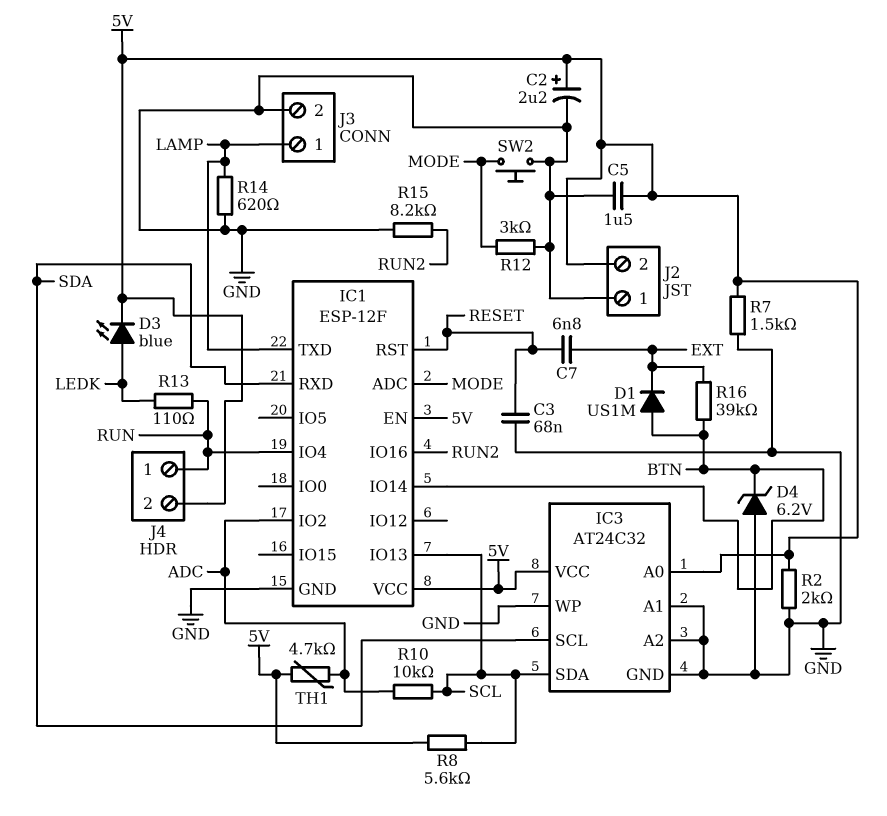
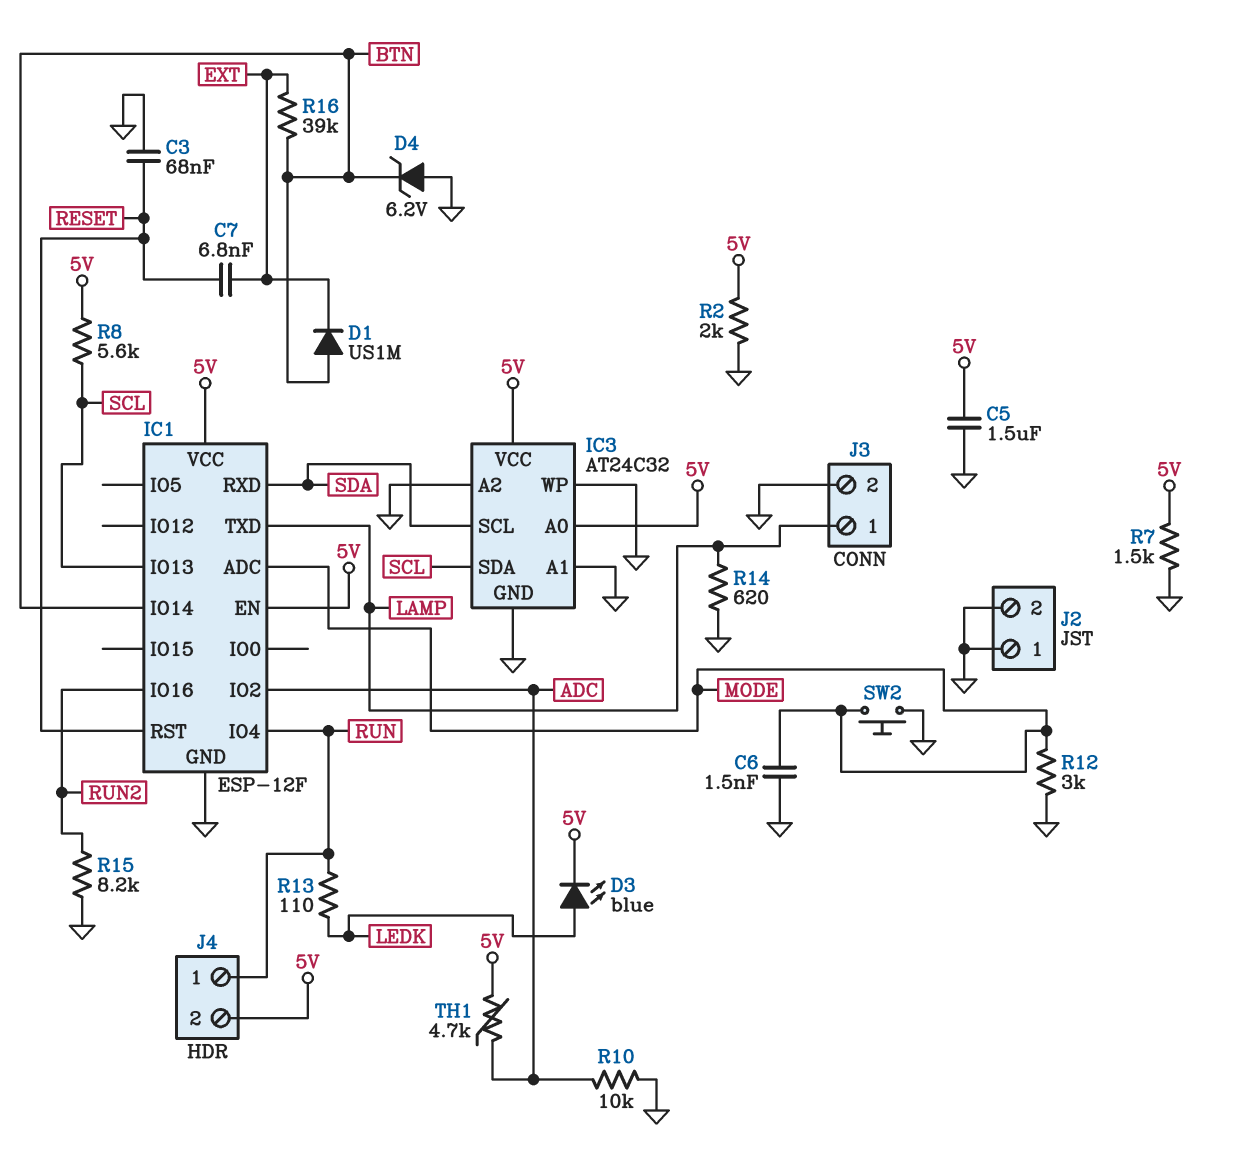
C2: 2.2uF (plus 5V, minus GND) -> none
C6: none -> 1.5nF (GND, MODE)
J2 pin 2: 5V -> GND
R10: 10k (ADC, SCL) -> 10k (ADC, GND)

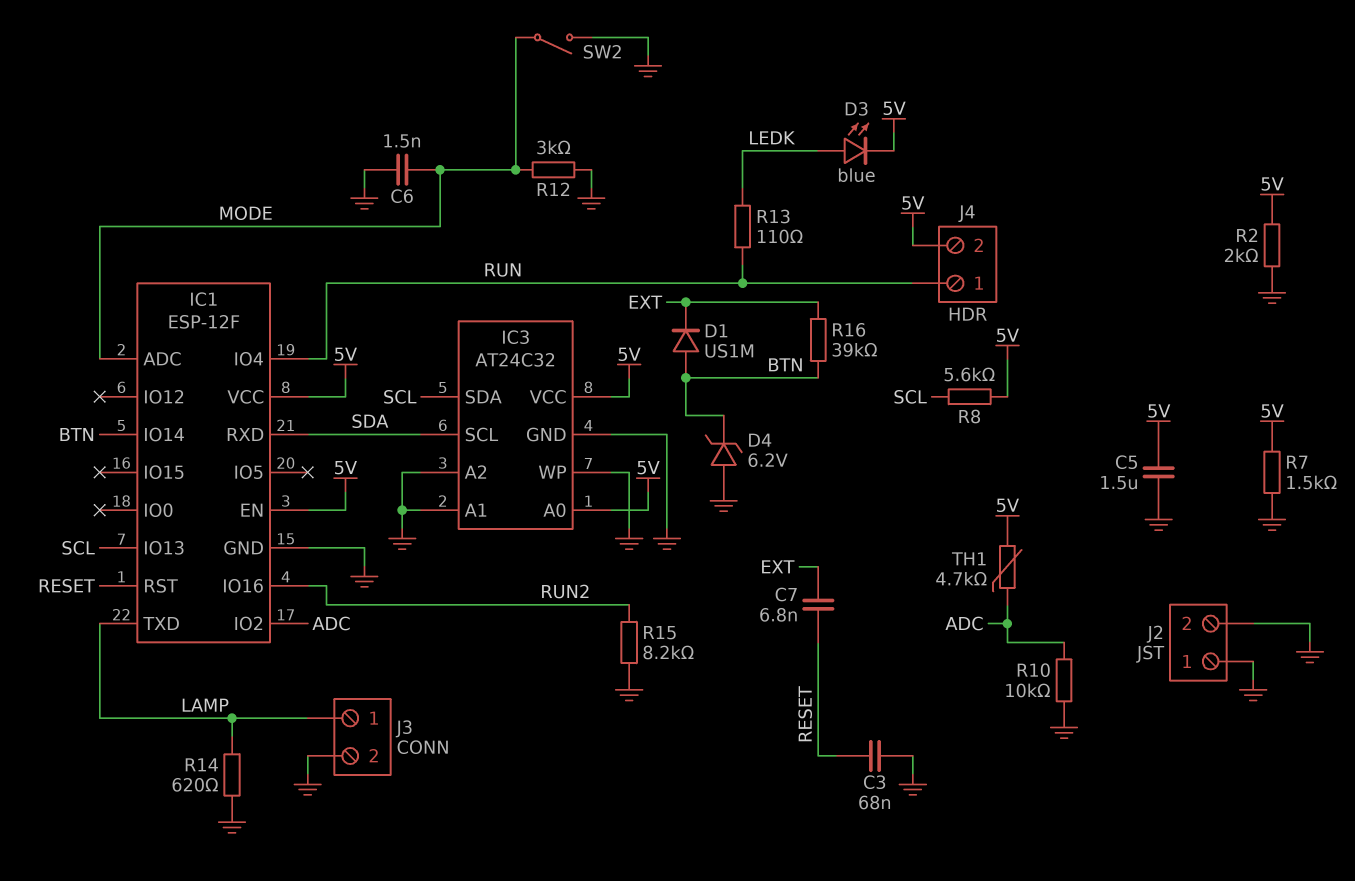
SW2: button (GND, MODE) -> switch (GND, MODE)

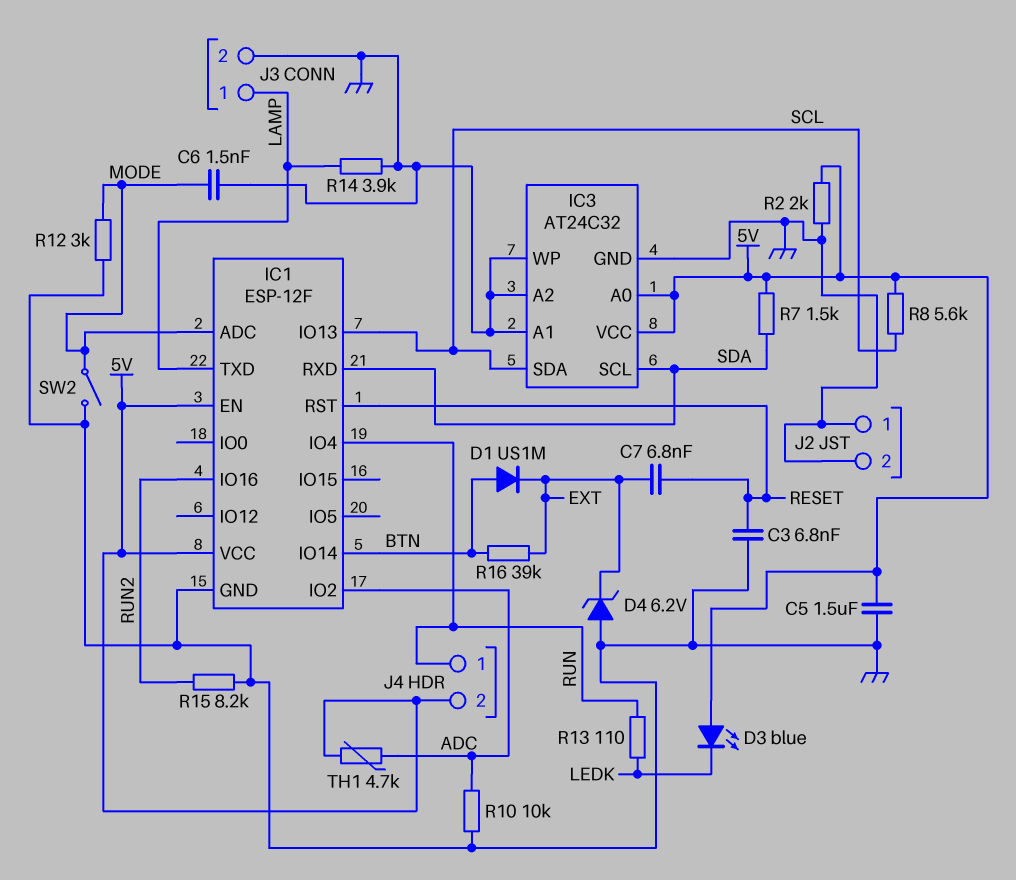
C3: 68nF (GND, RESET) -> 6.8nF (GND, RESET)
D3: LED blue (A LEDK, K 5V) -> LED blue (A 5V, K LEDK)
D4: zener 6.2V (A GND, K BTN) -> zener 6.2V (A GND, K EXT)
R7: 1.5k (5V, GND) -> 1.5k (5V, SDA)
R14: 620 (GND, LAMP) -> 3.9k (GND, LAMP)

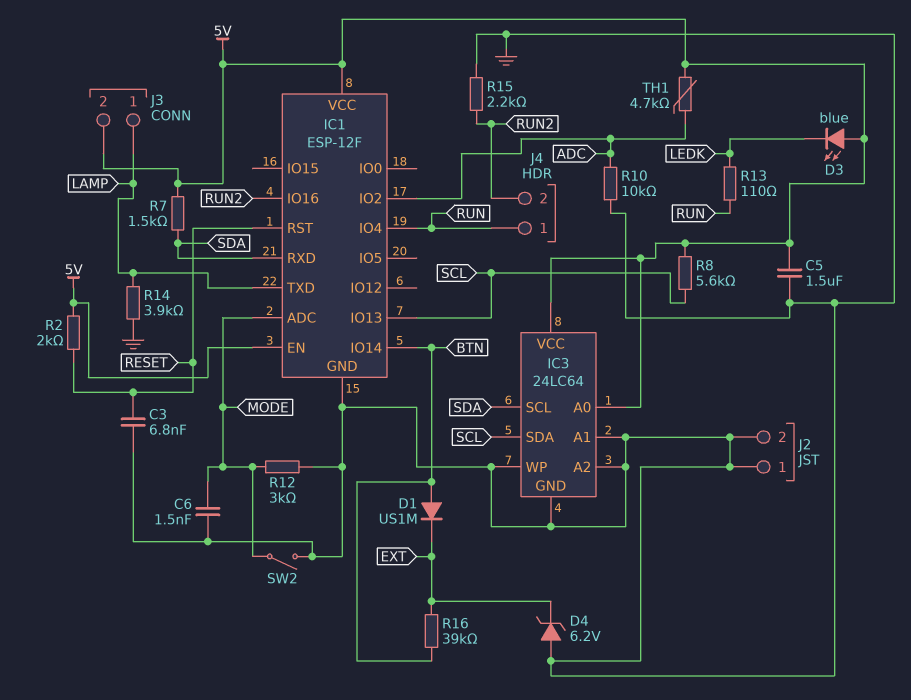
C7: 6.8nF (EXT, RESET) -> none
IC3: AT24C32 -> 24LC64
J3 pin 2: GND -> 5V
J4 pin 2: 5V -> RUN2
R2: 2k (5V, GND) -> 2k (5V, RESET)
R15: 8.2k (GND, RUN2) -> 2.2k (GND, RUN2)

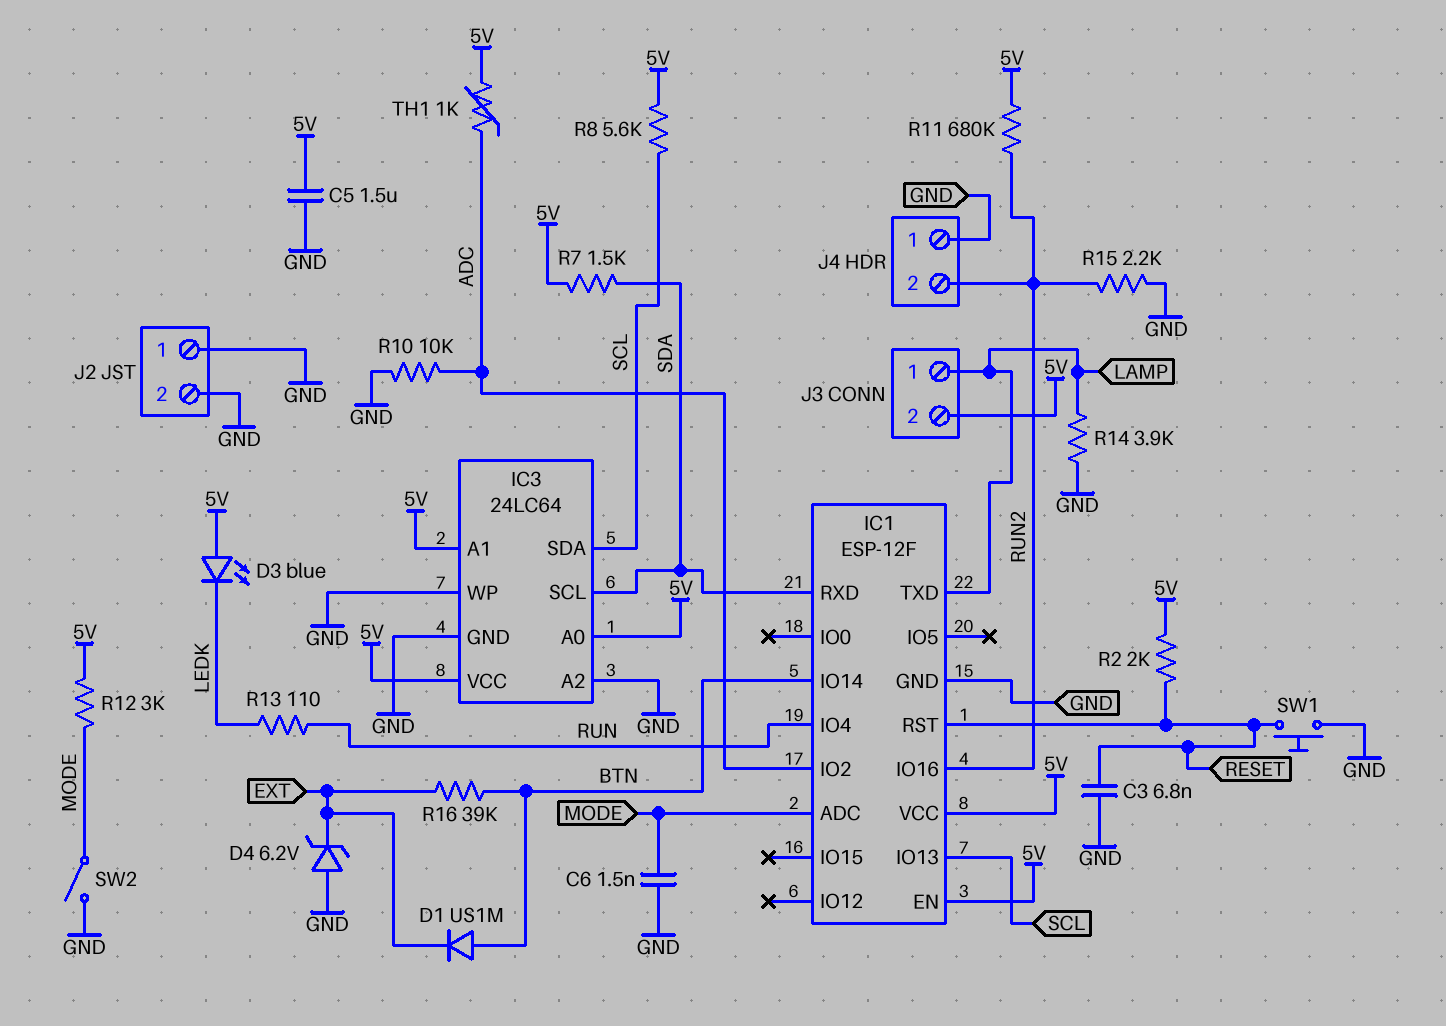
IC3 pin A1: GND -> 5V
J4 pin 1: RUN -> GND
R11: none -> 680k (5V, RUN2)
R12: 3k (GND, MODE) -> 3k (5V, MODE)
SW1: none -> button (GND, RESET)
TH1: 4.7k (5V, ADC) -> 1k (5V, ADC)

